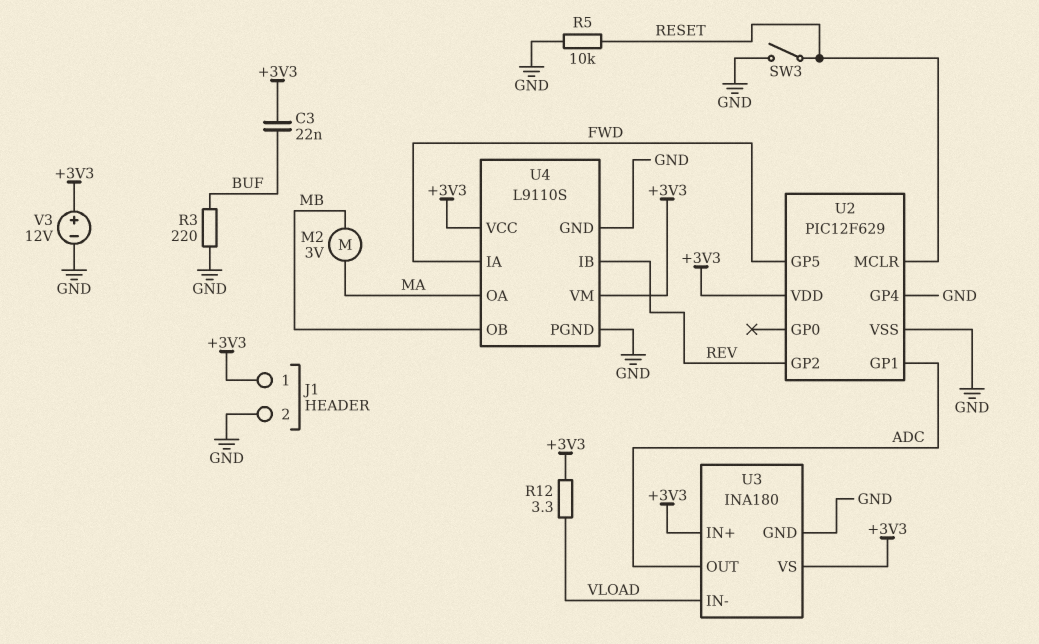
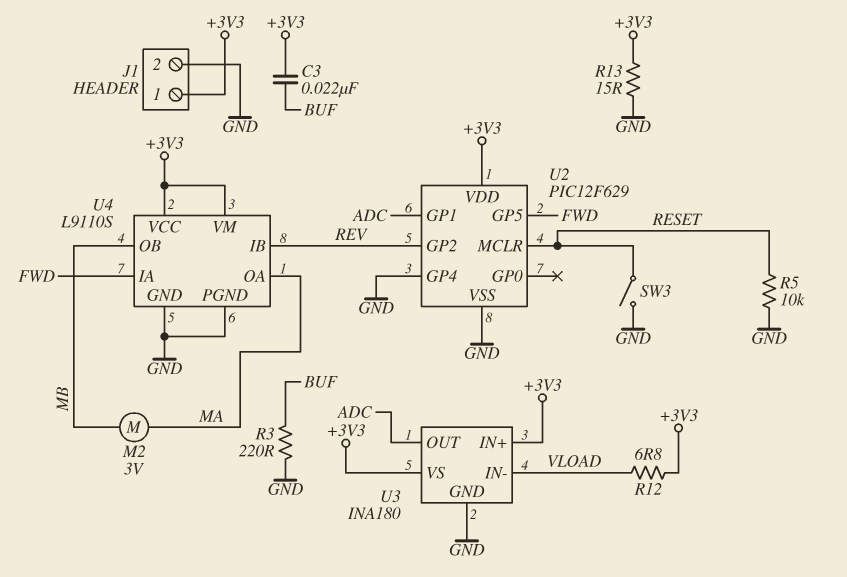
R12: 3.3 (+3V3, VLOAD) -> 6.8 (+3V3, VLOAD)
R13: none -> 15 (+3V3, GND)
V3: 12V (plus +3V3, minus GND) -> none

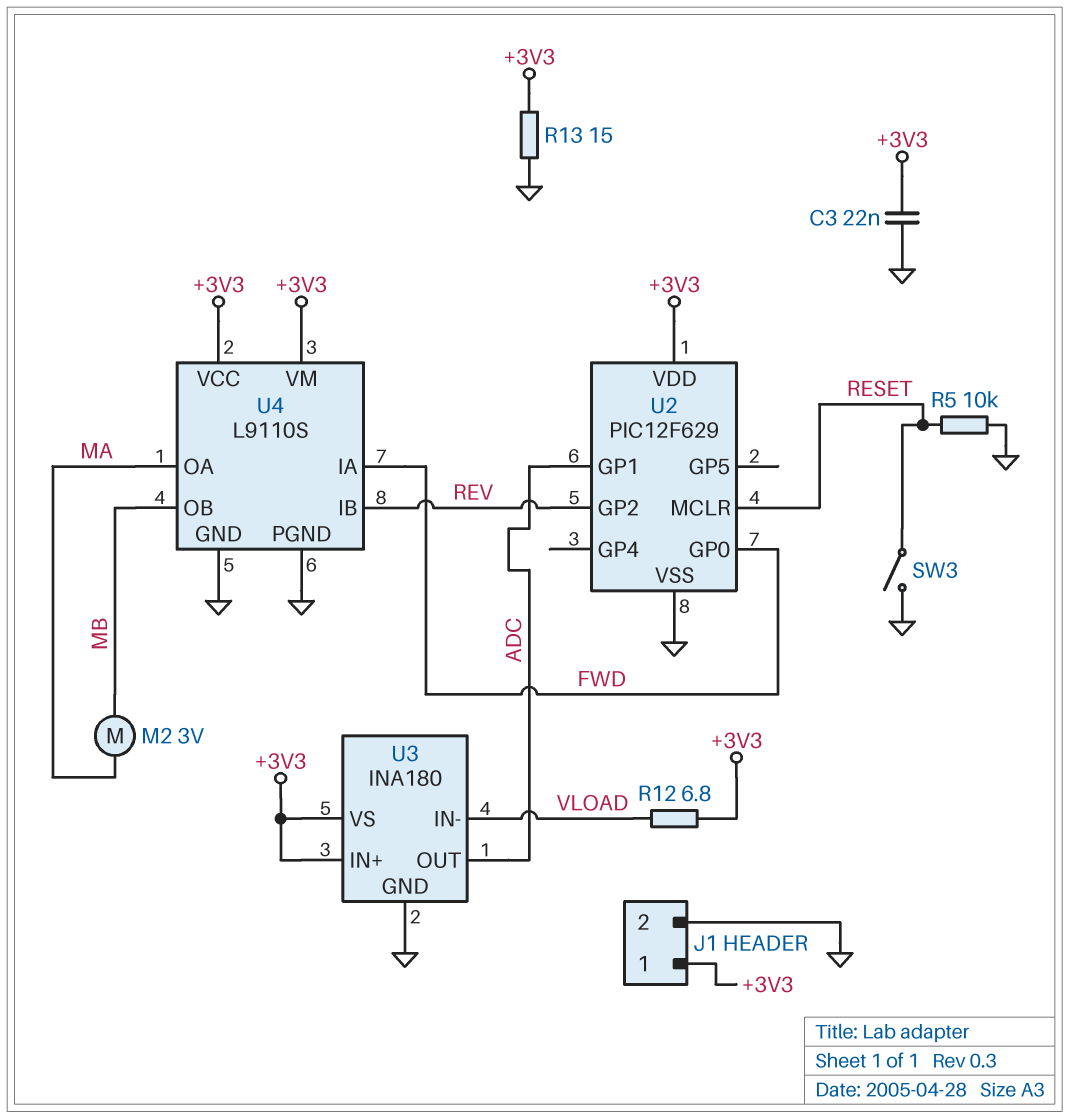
C3: 22nF (+3V3, BUF) -> 22nF (+3V3, GND)
R3: 220 (BUF, GND) -> none
U2 pin GP0: none -> FWD
U2 pin GP4: GND -> none
U2 pin GP5: FWD -> none

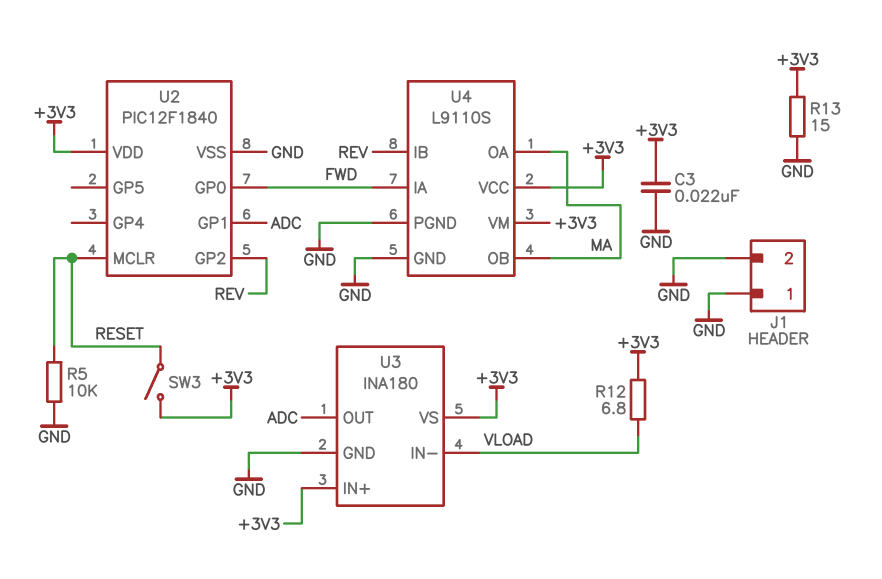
J1 pin 1: +3V3 -> GND
M2: motor 3V (MA, MB) -> none
SW3: switch (GND, RESET) -> switch (+3V3, RESET)
U2: PIC12F629 -> PIC12F1840
U4 pin OB: MB -> MA

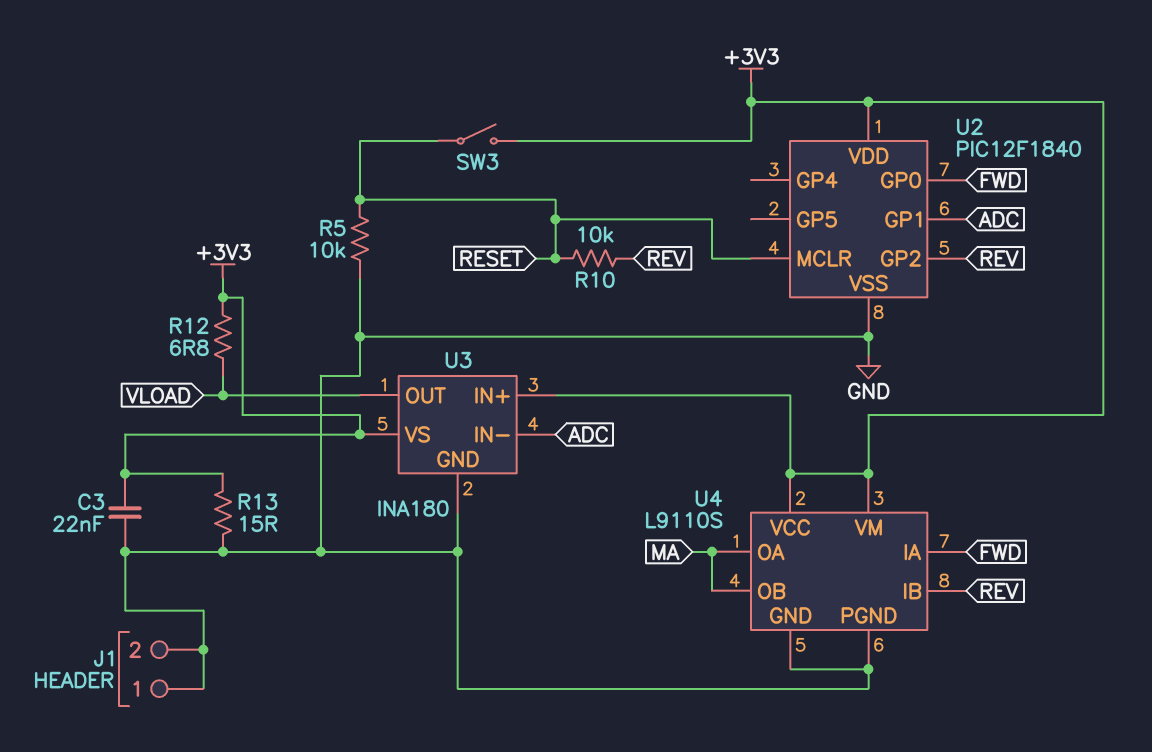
R10: none -> 10k (RESET, REV)
U3 pin IN-: VLOAD -> ADC
U3 pin OUT: ADC -> VLOAD

